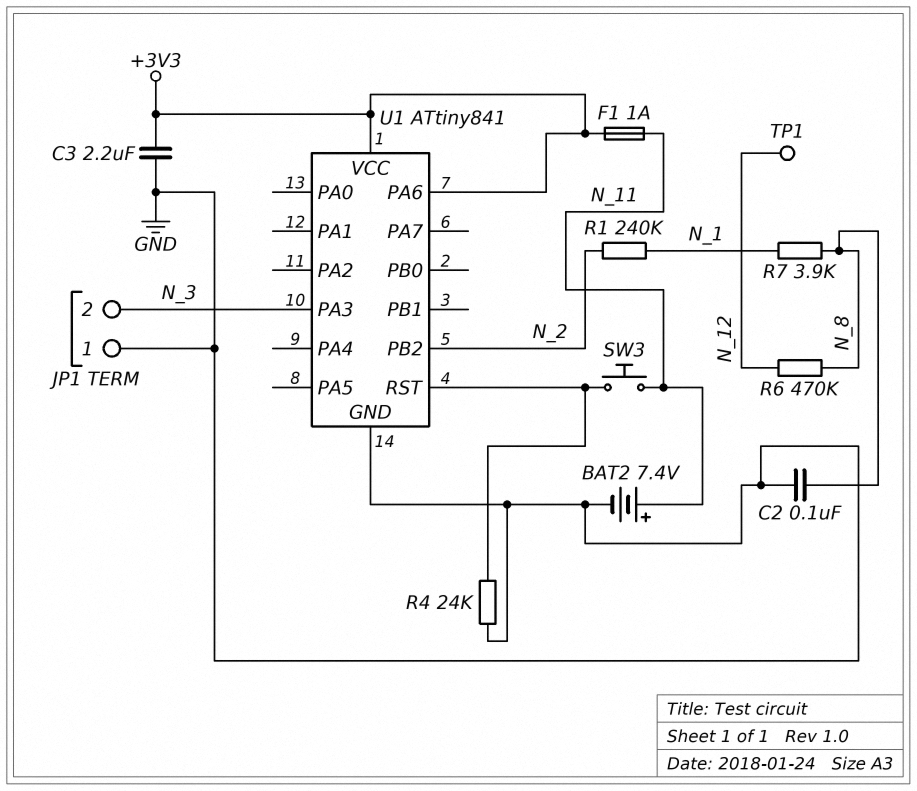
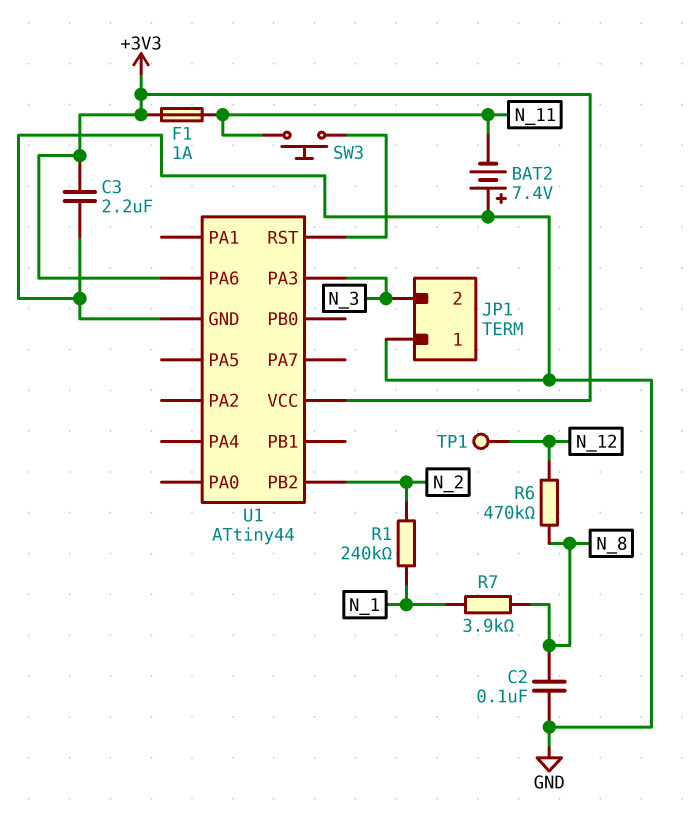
BAT2: 7.4V (plus N_11, minus GND) -> 7.4V (plus GND, minus N_11)
R4: 24k (GND, U1/RST) -> none
U1: ATtiny841 -> ATtiny44

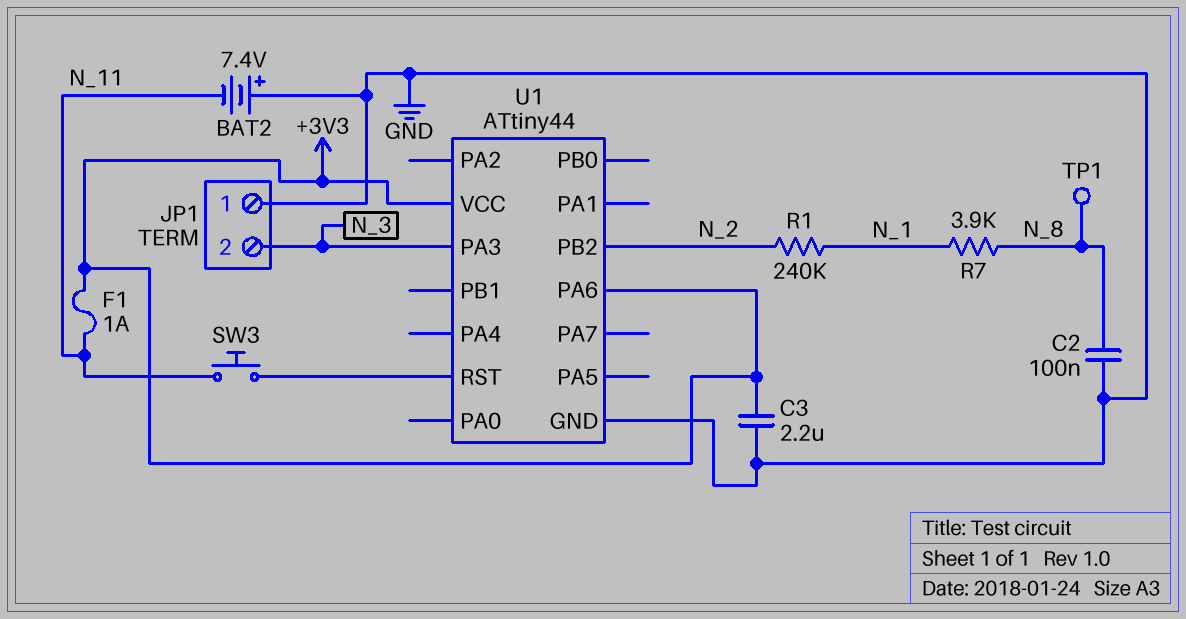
R6: 470k (N_8, N_12) -> none
TP1: test point (N_12) -> test point (N_8)

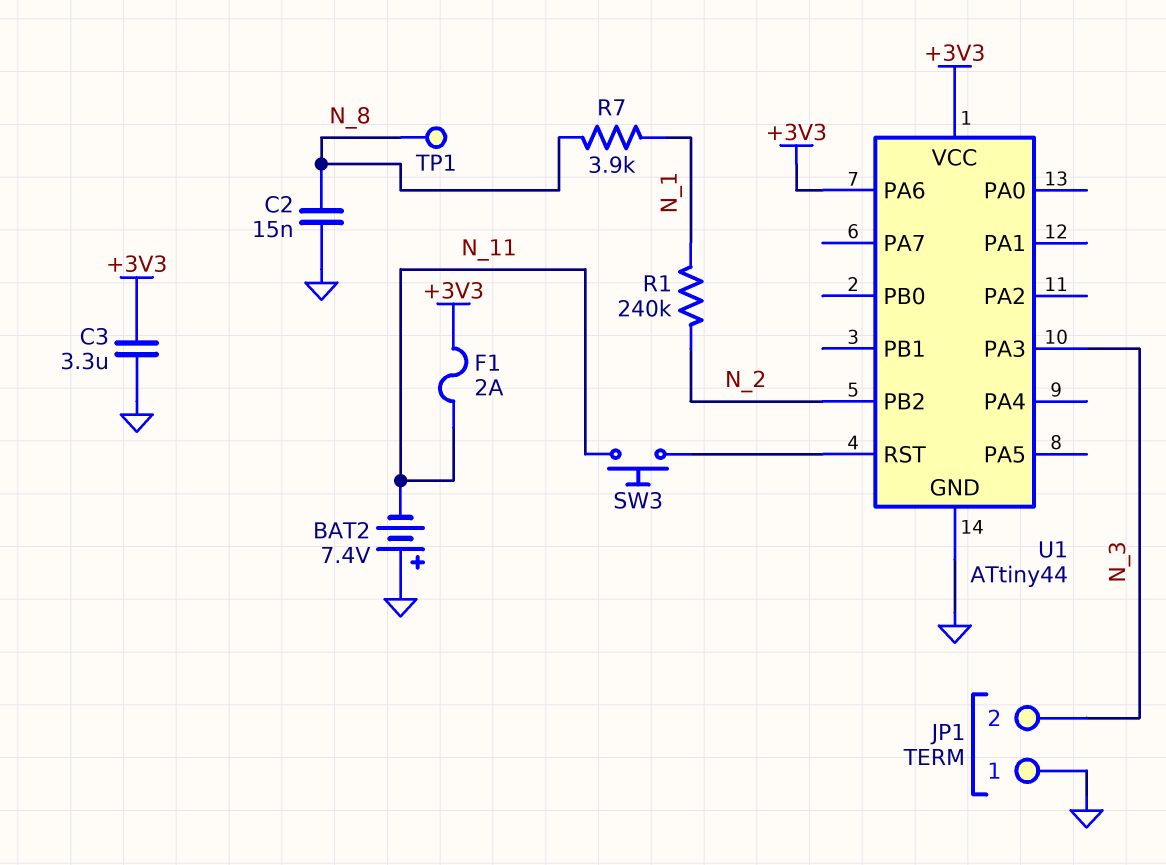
C2: 100nF (GND, N_8) -> 15nF (GND, N_8)
C3: 2.2uF (+3V3, GND) -> 3.3uF (+3V3, GND)
F1: 1A (+3V3, N_11) -> 2A (+3V3, N_11)

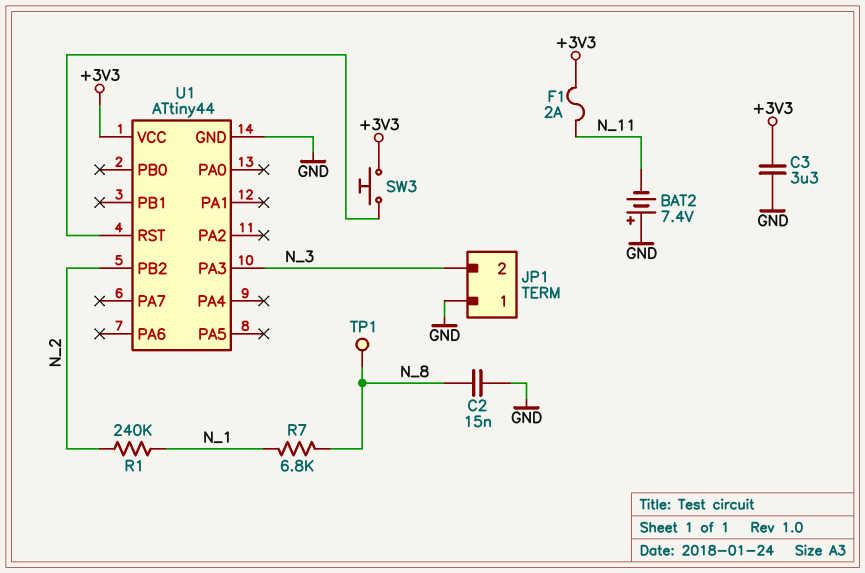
R7: 3.9k (N_1, N_8) -> 6.8k (N_1, N_8)
SW3: button (N_11, U1/RST) -> button (+3V3, U1/RST)
U1 pin PA6: +3V3 -> none

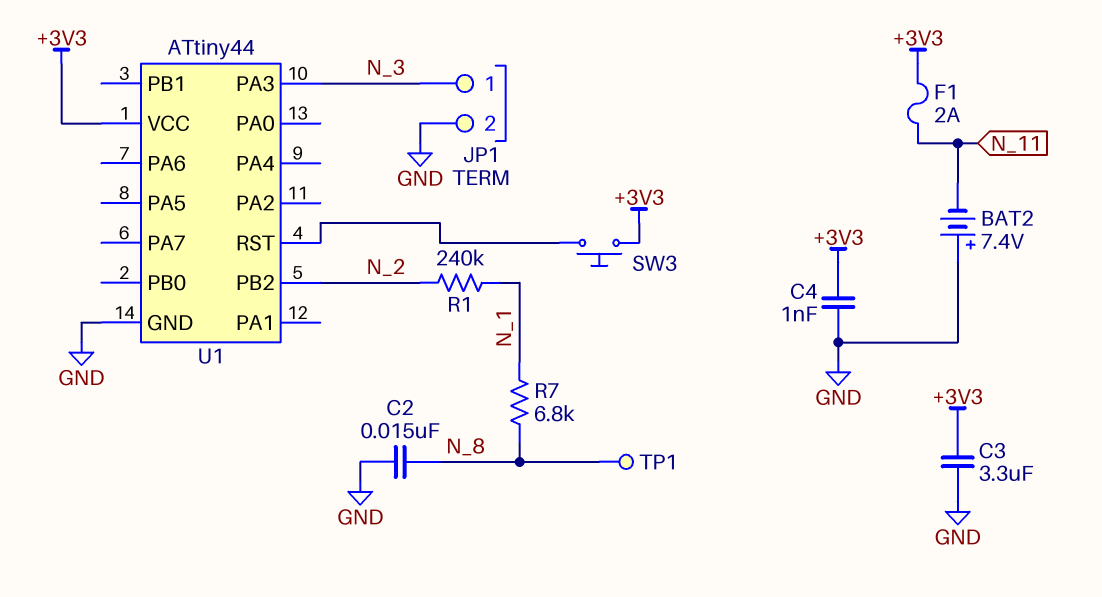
C4: none -> 1nF (+3V3, GND)
JP1 pin 1: GND -> N_3
JP1 pin 2: N_3 -> GND

